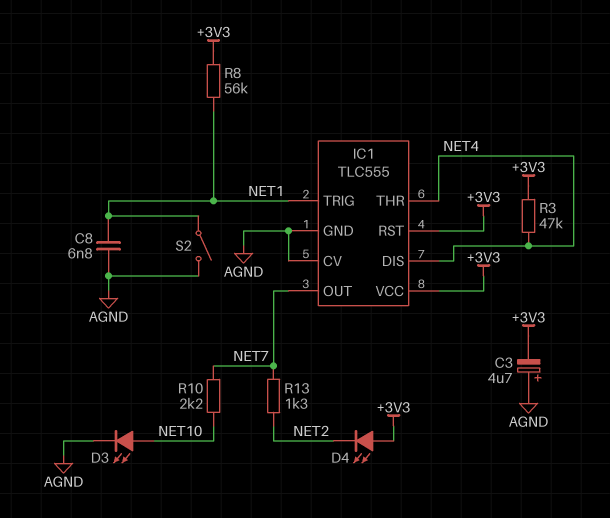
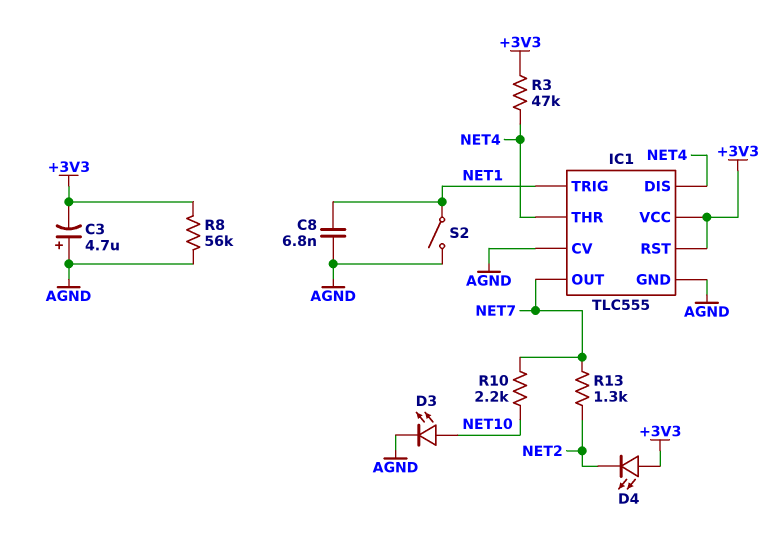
R8: 56k (+3V3, NET1) -> 56k (+3V3, AGND)

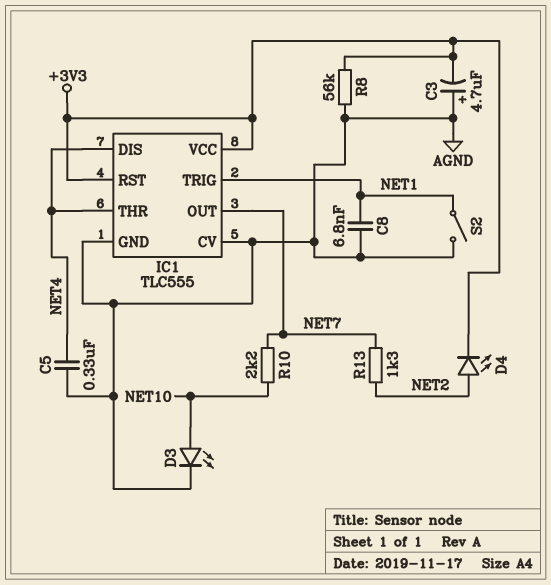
C5: none -> 330nF (AGND, NET4)
D4: LED (A +3V3, K NET2) -> LED (A NET2, K +3V3)
R3: 47k (+3V3, NET4) -> none

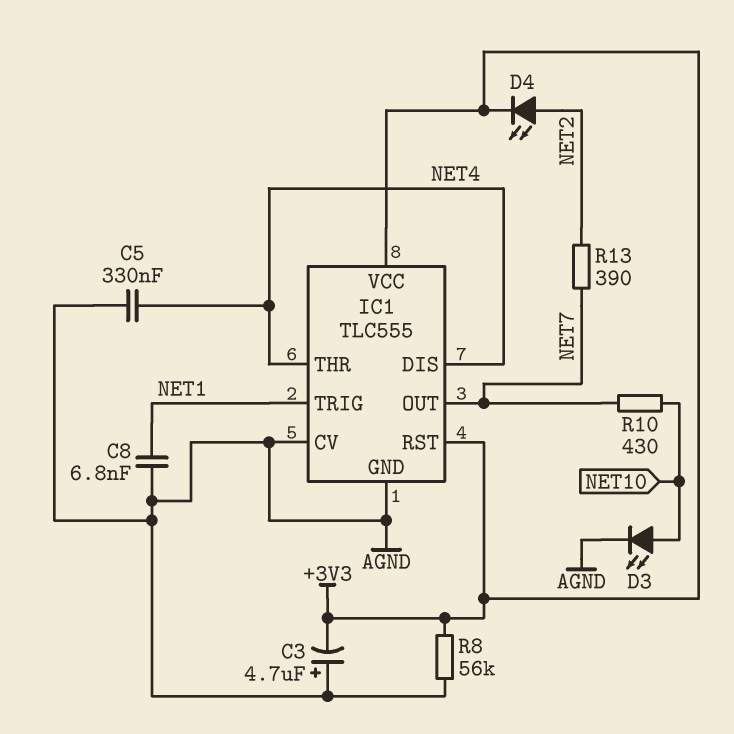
R10: 2.2k (NET7, NET10) -> 430 (NET7, NET10)
R13: 1.3k (NET2, NET7) -> 390 (NET2, NET7)
S2: switch (AGND, NET1) -> none

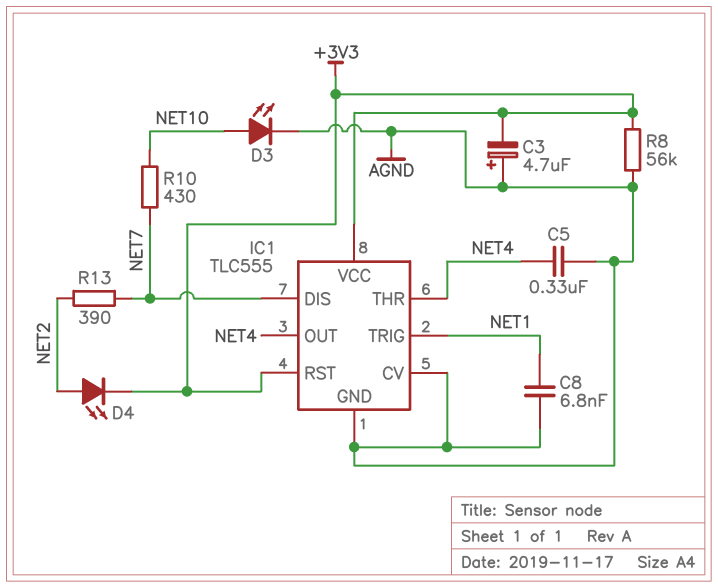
IC1 pin DIS: NET4 -> NET7
IC1 pin OUT: NET7 -> NET4

